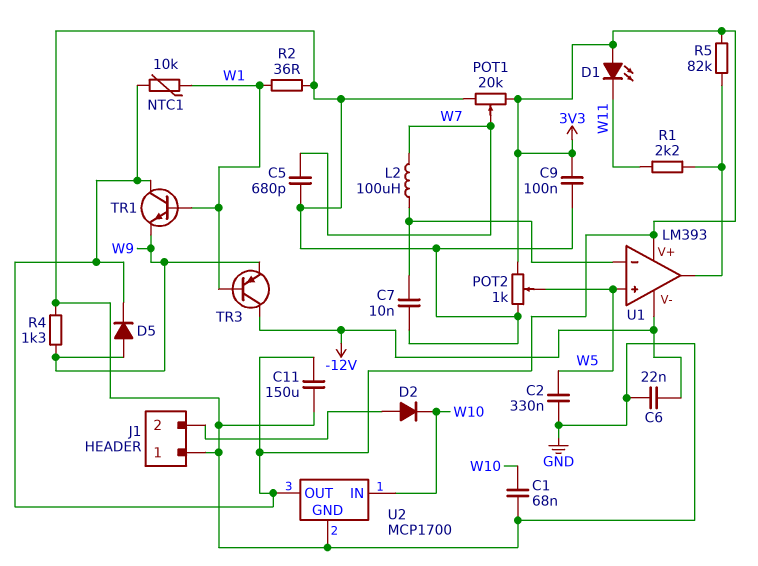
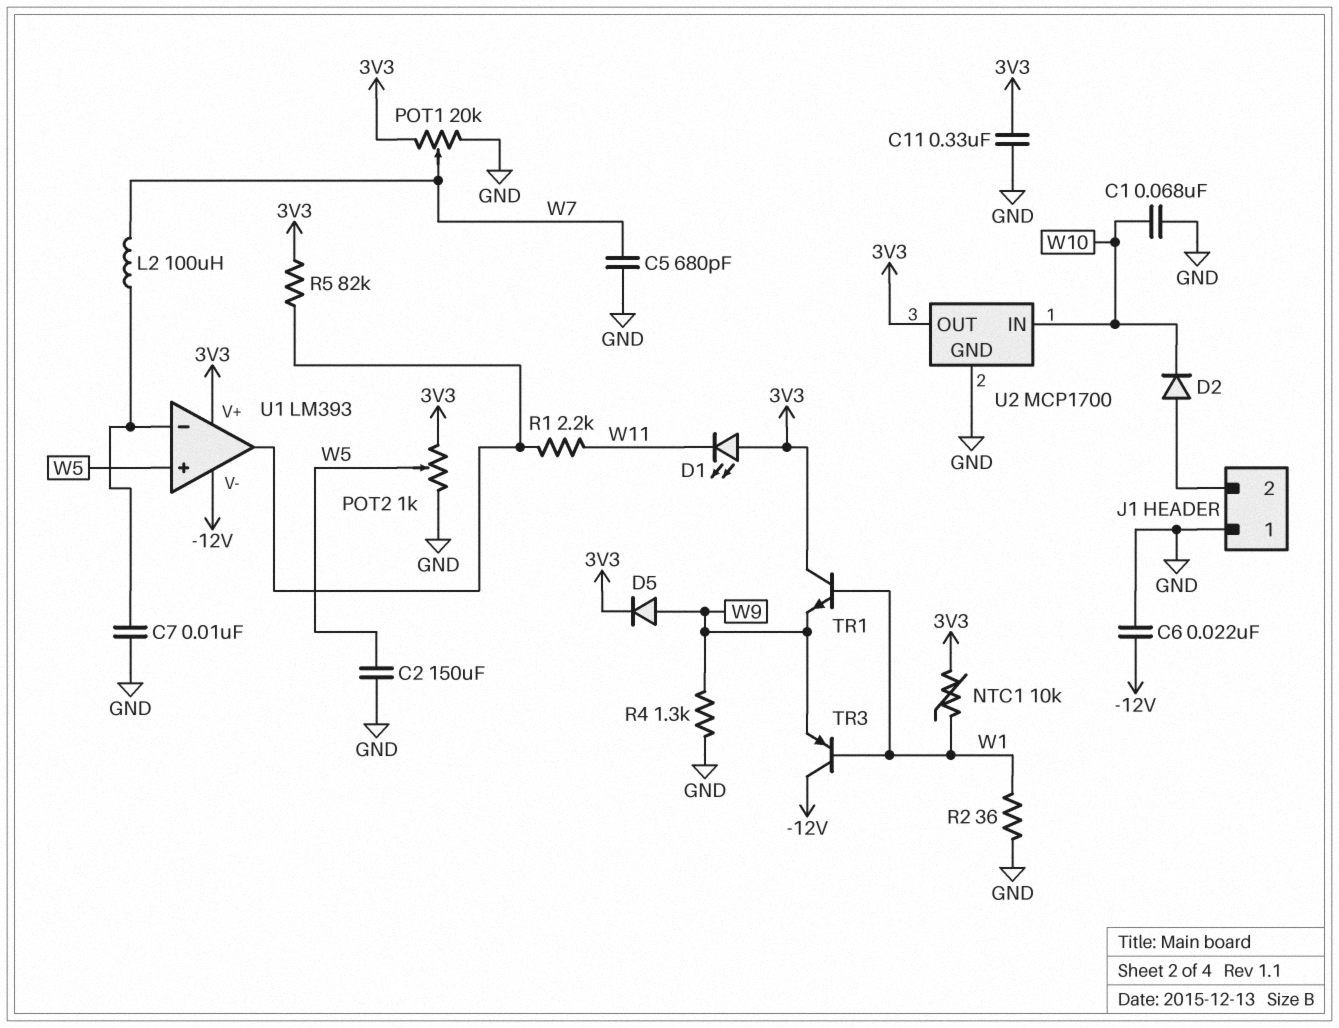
C2: 330nF (GND, W5) -> 150uF (GND, W5)
C9: 100nF (3V3, GND) -> none
C11: 150uF (3V3, GND) -> 330nF (3V3, GND)

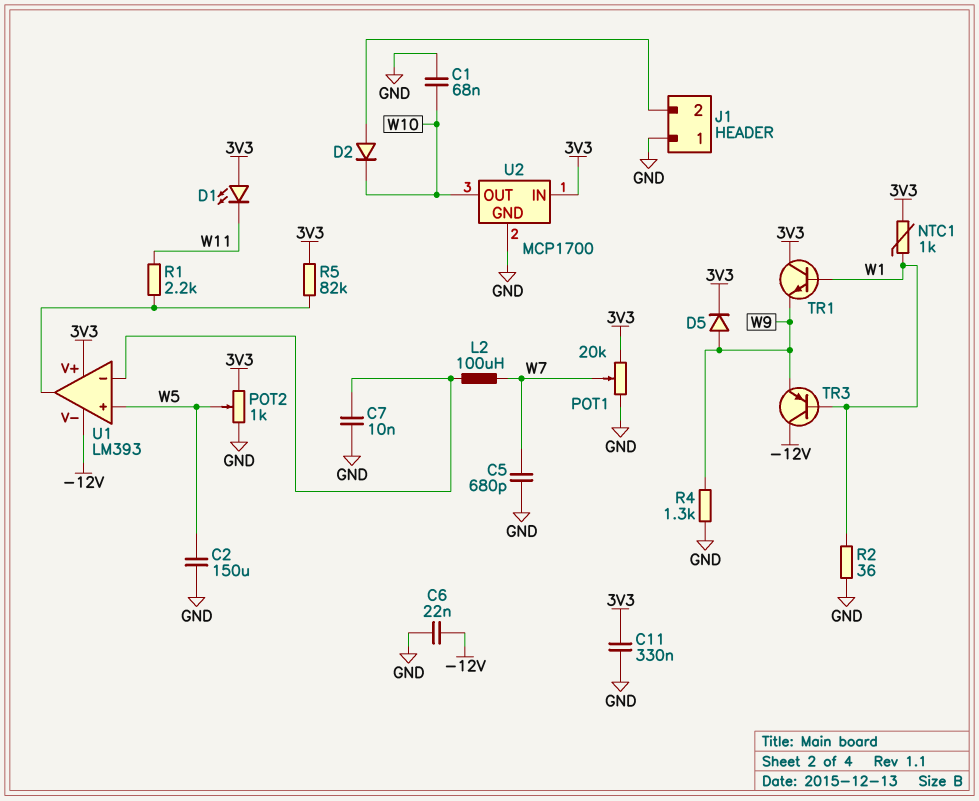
NTC1: 10k (3V3, W1) -> 1k (3V3, W1)
U2 pin IN: W10 -> 3V3
U2 pin OUT: 3V3 -> W10

